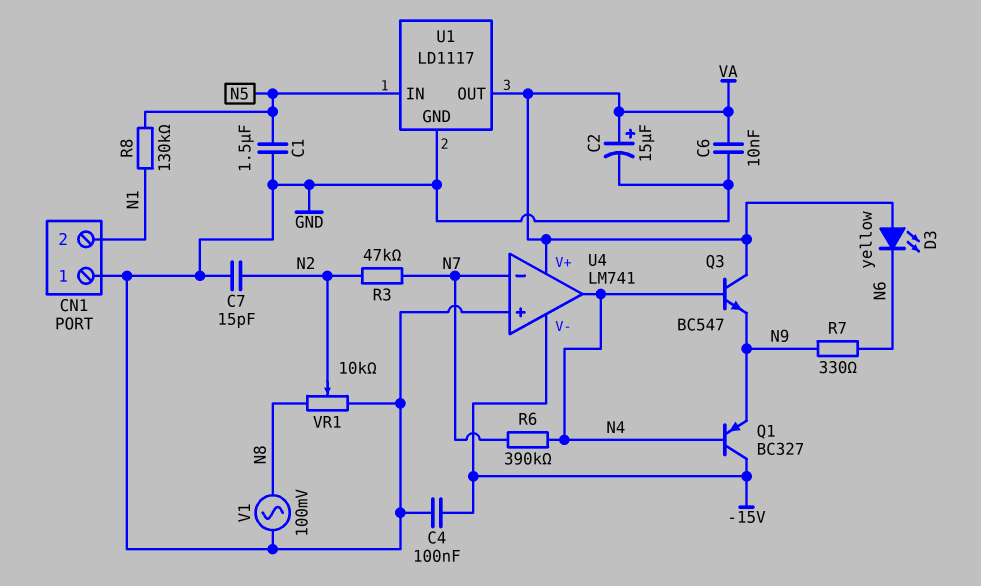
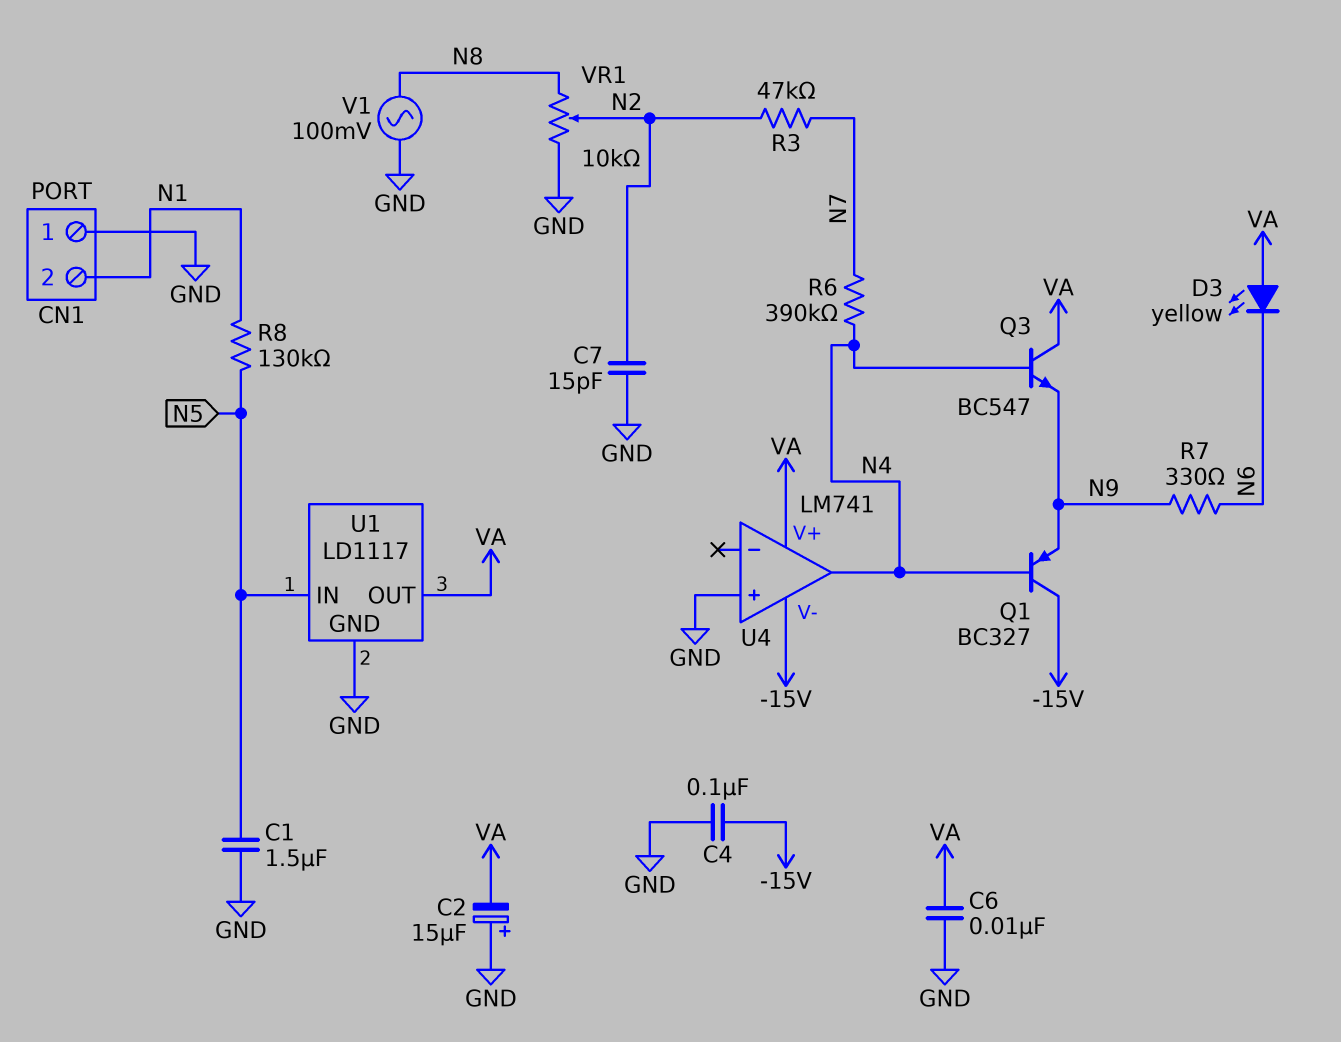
C2: 15uF (plus VA, minus GND) -> 15uF (plus GND, minus VA)
U4 pin in-: N7 -> none

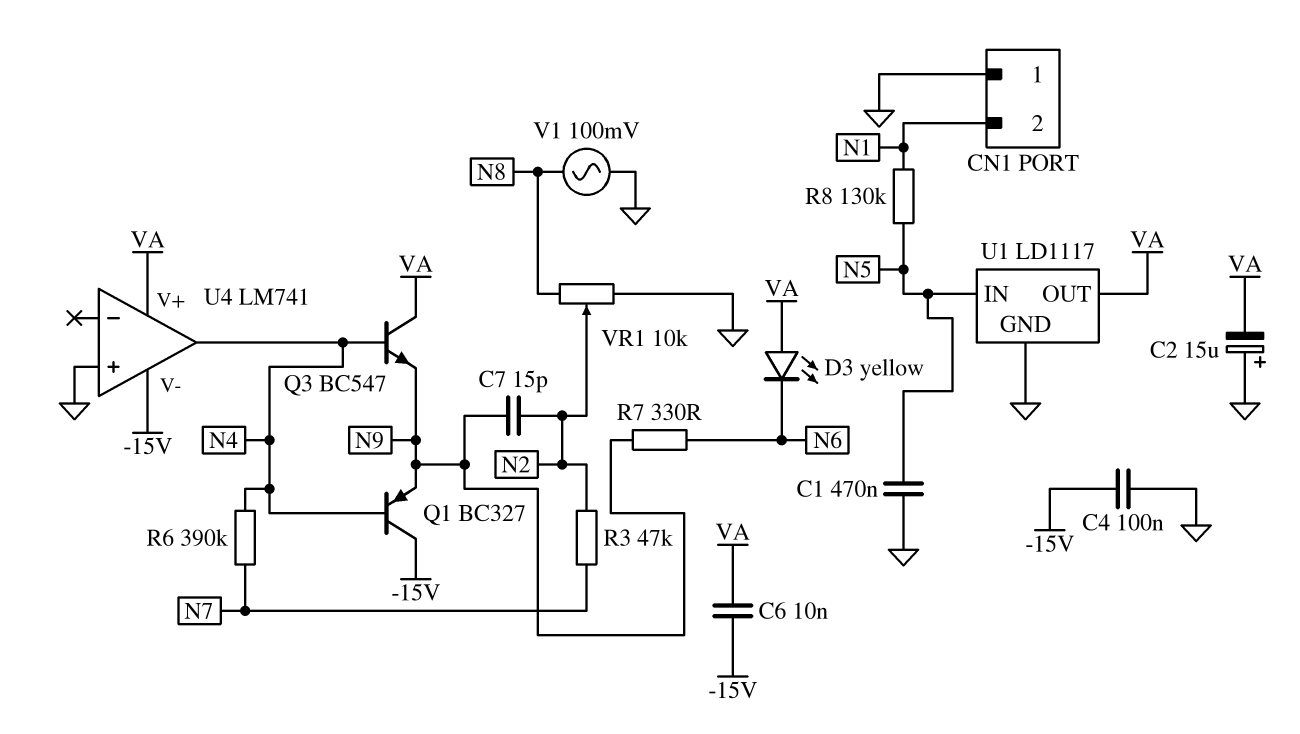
C1: 1.5uF (GND, N5) -> 470nF (GND, N5)
C6: 10nF (GND, VA) -> 10nF (-15V, VA)
C7: 15pF (GND, N2) -> 15pF (N2, N9)

